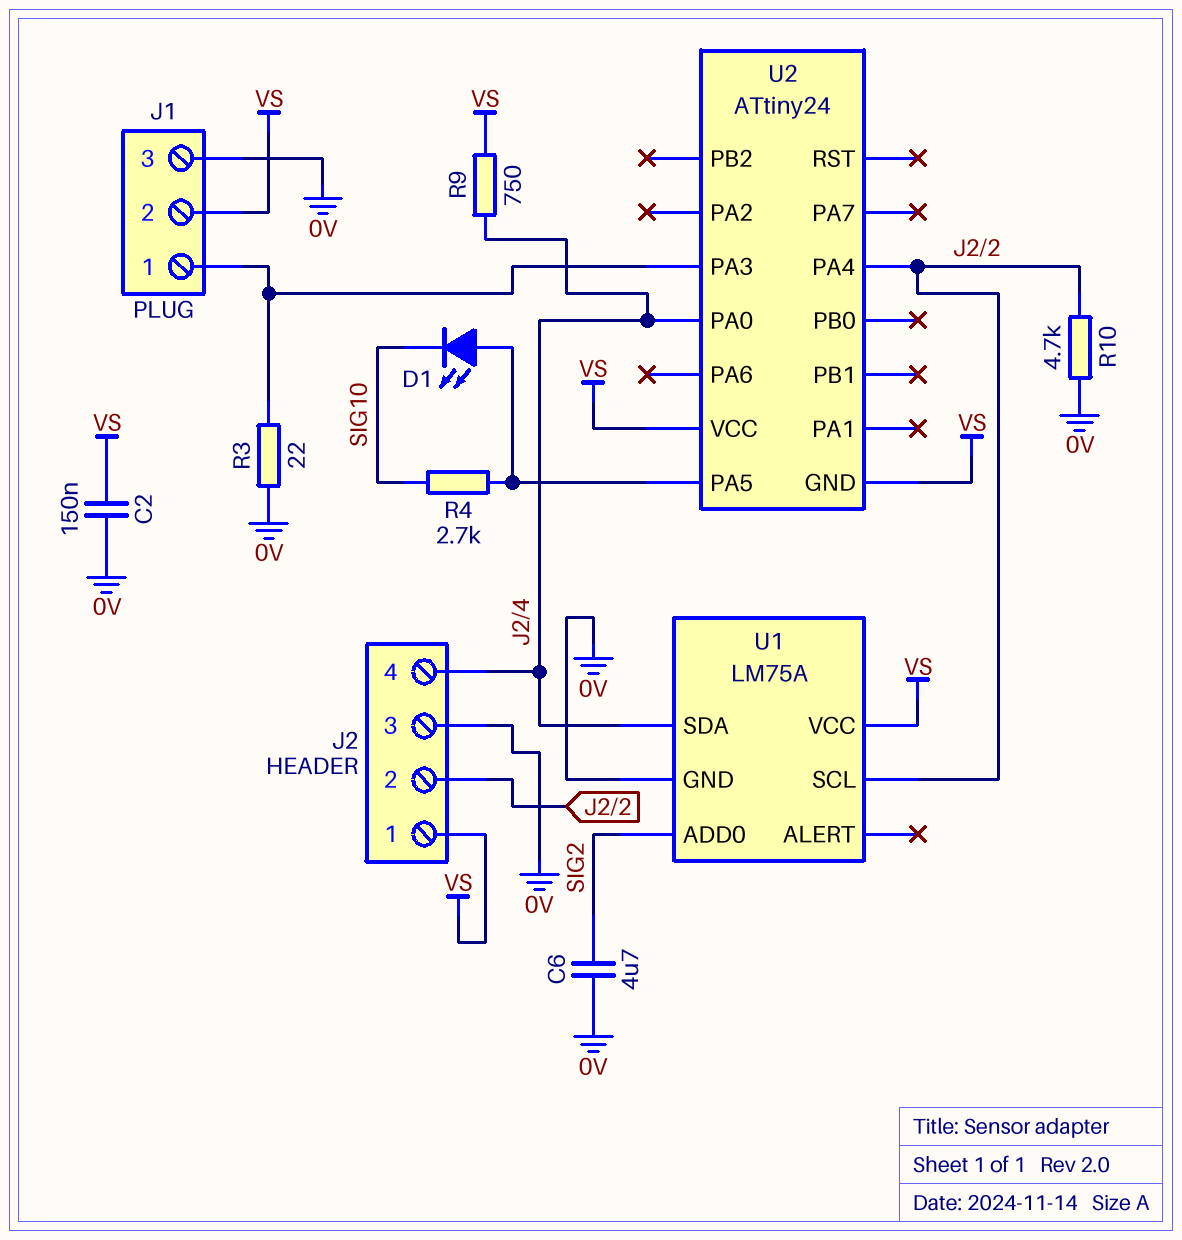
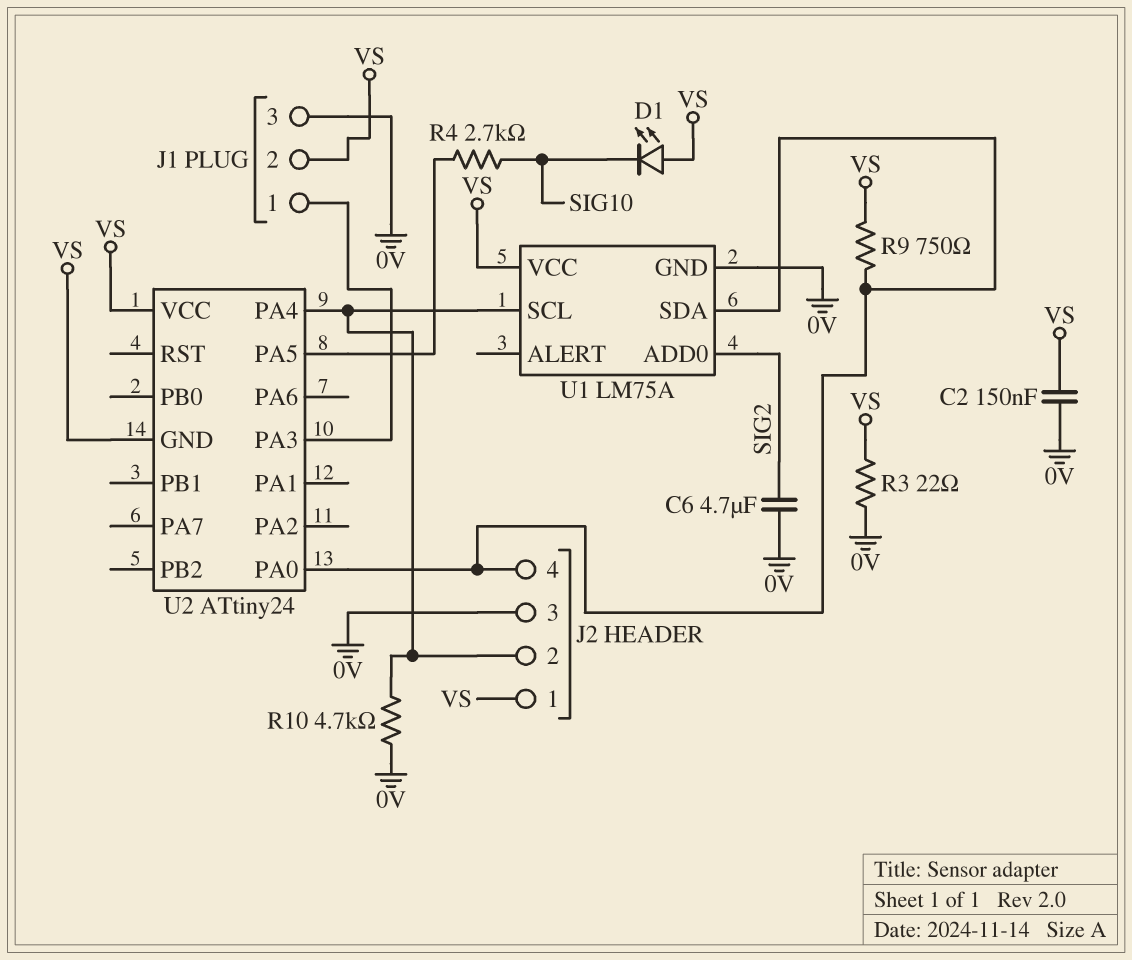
D1: LED (A U2/PA5, K SIG10) -> LED (A VS, K SIG10)
R3: 22 (0V, J1/1) -> 22 (0V, VS)

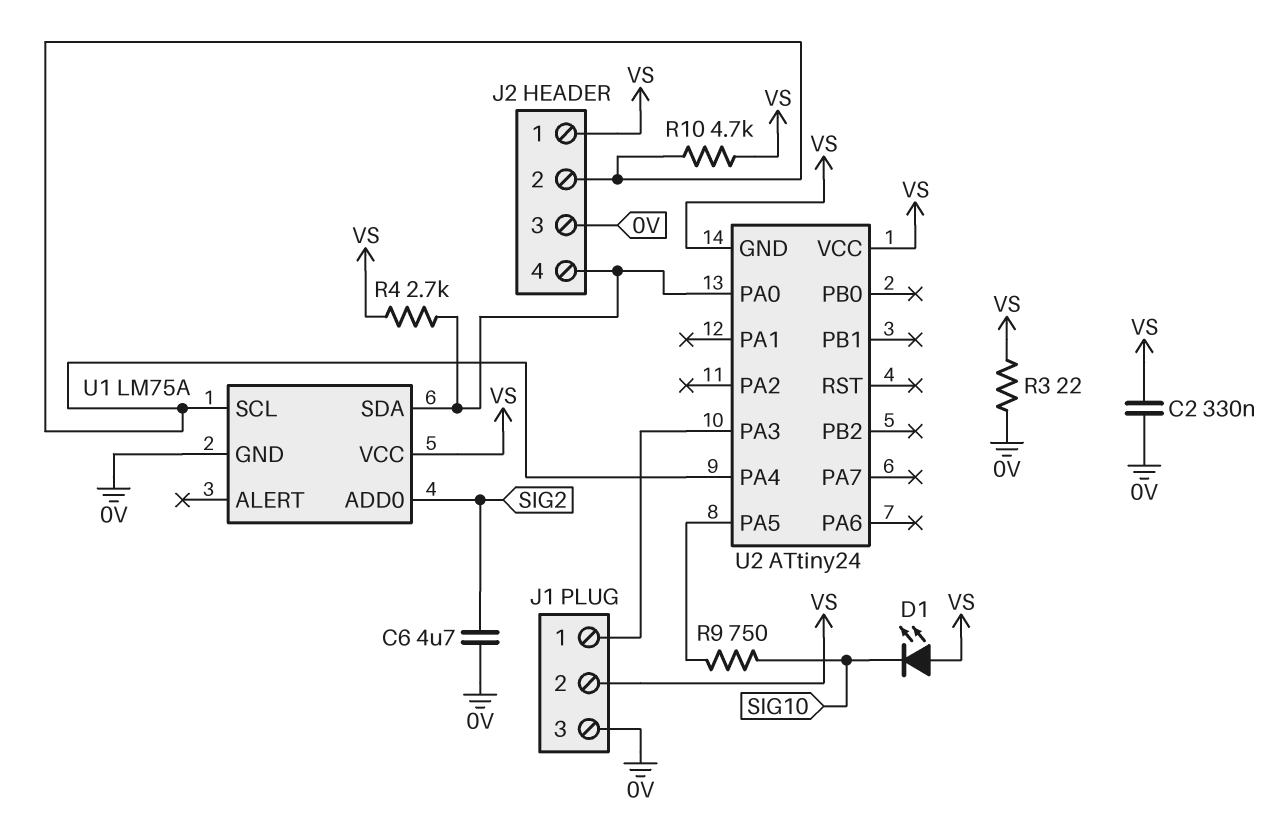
C2: 150nF (0V, VS) -> 330nF (0V, VS)
R4: 2.7k (SIG10, U2/PA5) -> 2.7k (J2/4, VS)
R9: 750 (J2/4, VS) -> 750 (SIG10, U2/PA5)
R10: 4.7k (0V, J2/2) -> 4.7k (J2/2, VS)

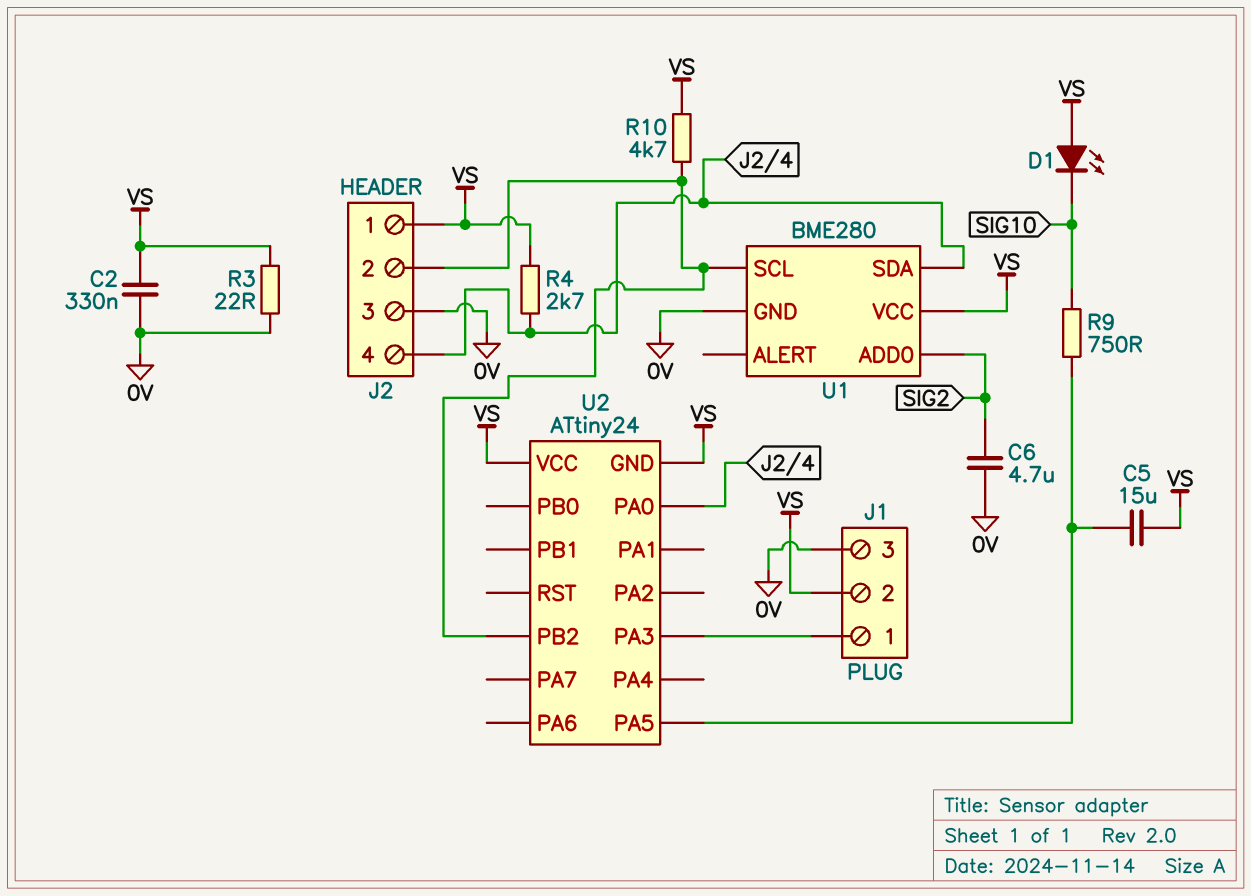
C5: none -> 15uF (U2/PA5, VS)
U1: LM75A -> BME280
U2 pin PA4: J2/2 -> none
U2 pin PB2: none -> J2/2

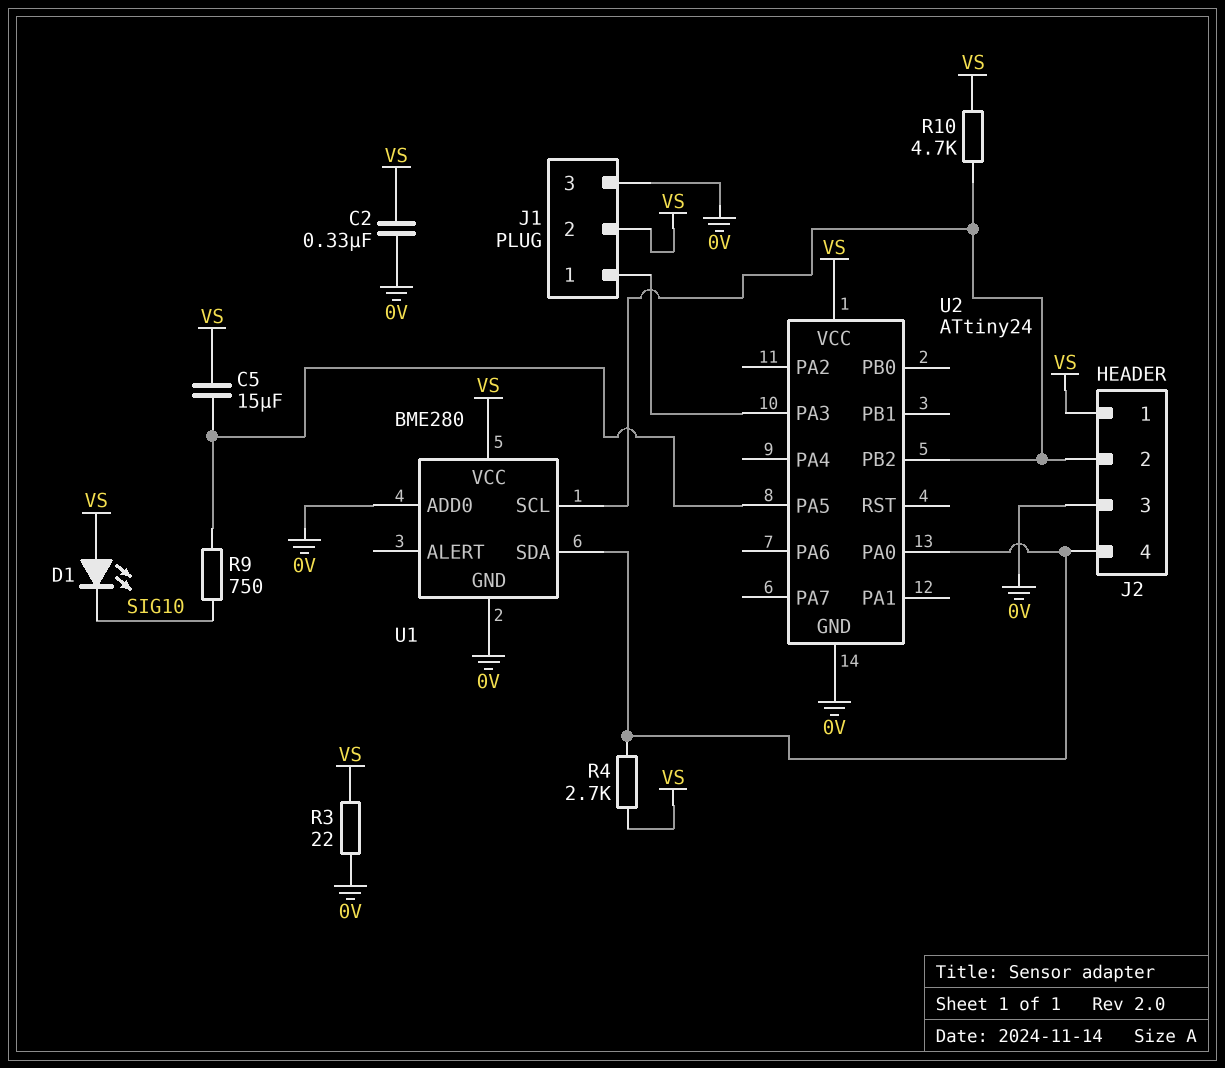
C6: 4.7uF (0V, SIG2) -> none
U1 pin ADD0: SIG2 -> 0V
U2 pin GND: VS -> 0V

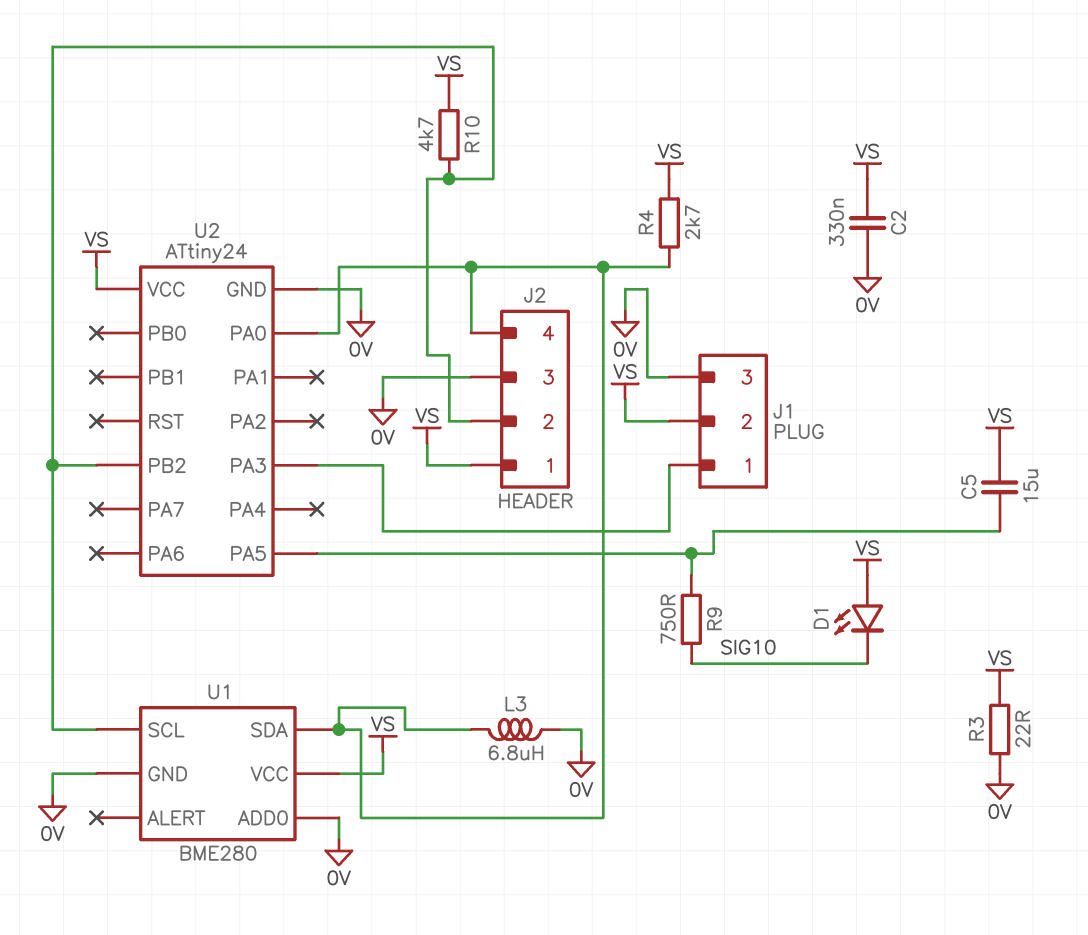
L3: none -> 6.8uH (0V, J2/4)

